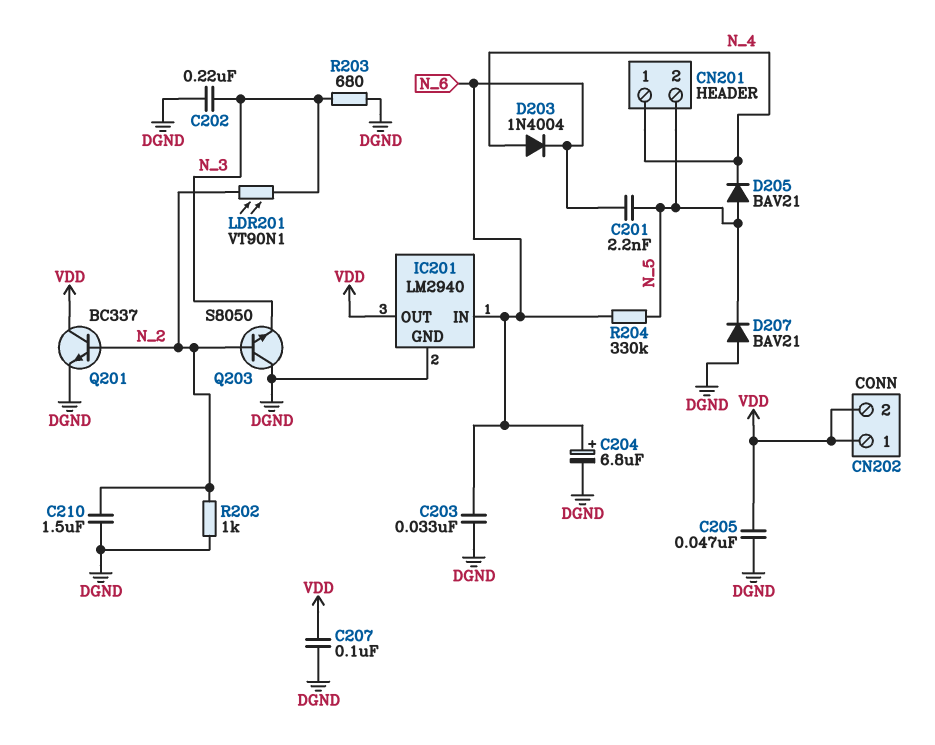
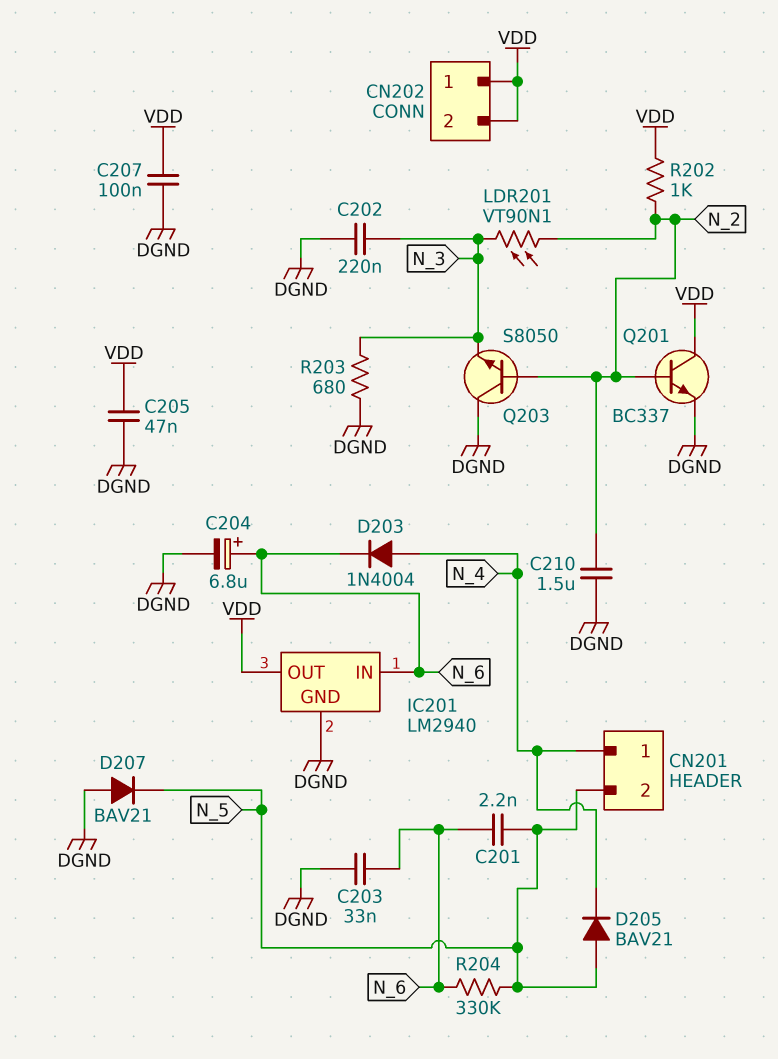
R202: 1k (DGND, N_2) -> 1k (N_2, VDD)

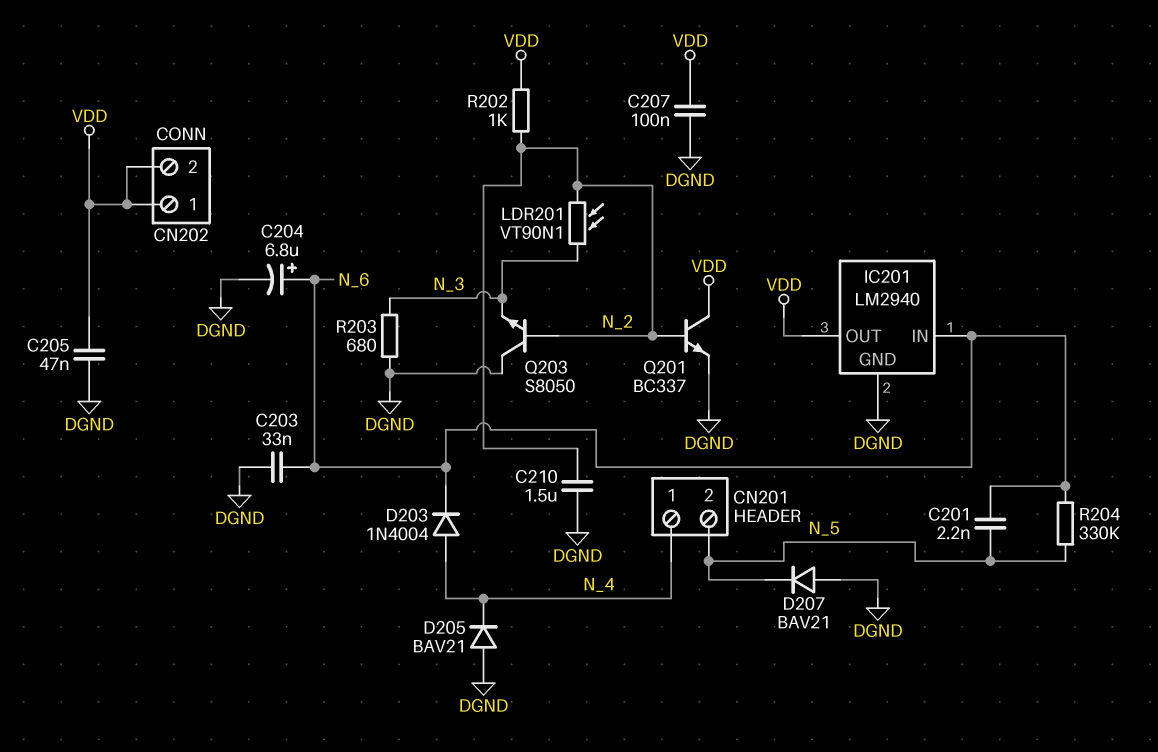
C202: 220nF (DGND, N_3) -> none
D205: diode BAV21 (A N_5, K N_4) -> diode BAV21 (A DGND, K N_4)

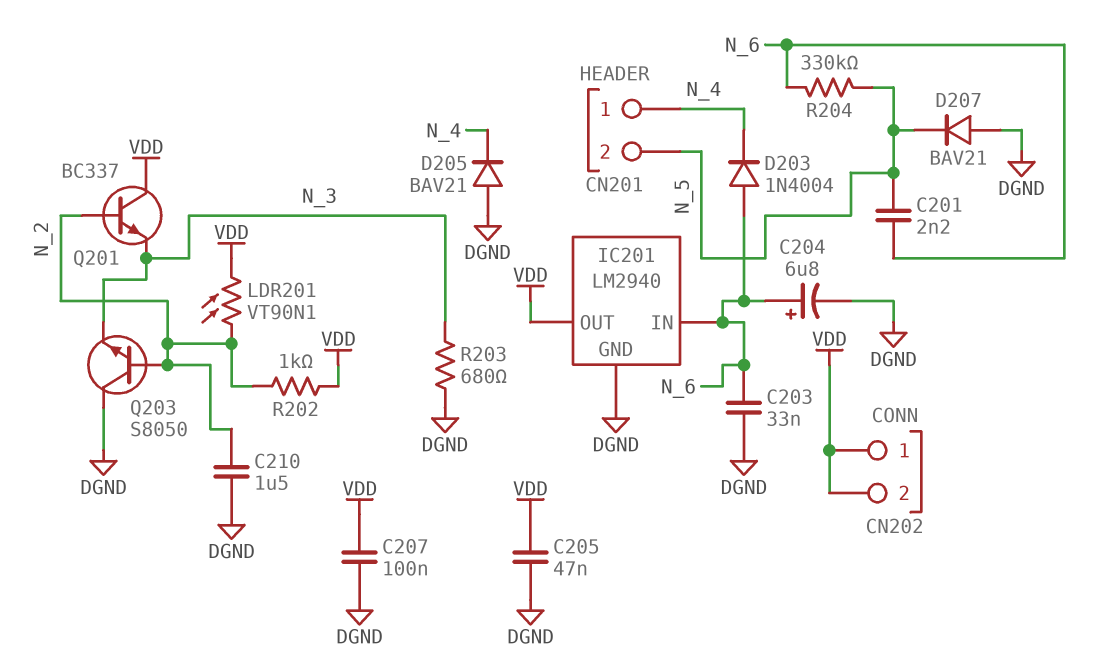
D203: diode 1N4004 (A N_4, K N_6) -> diode 1N4004 (A N_6, K N_4)
LDR201: VT90N1 (N_2, N_3) -> VT90N1 (N_2, VDD)
Q201: NPN BC337 (B N_2, C VDD, E DGND) -> NPN BC337 (B N_2, C VDD, E N_3)

